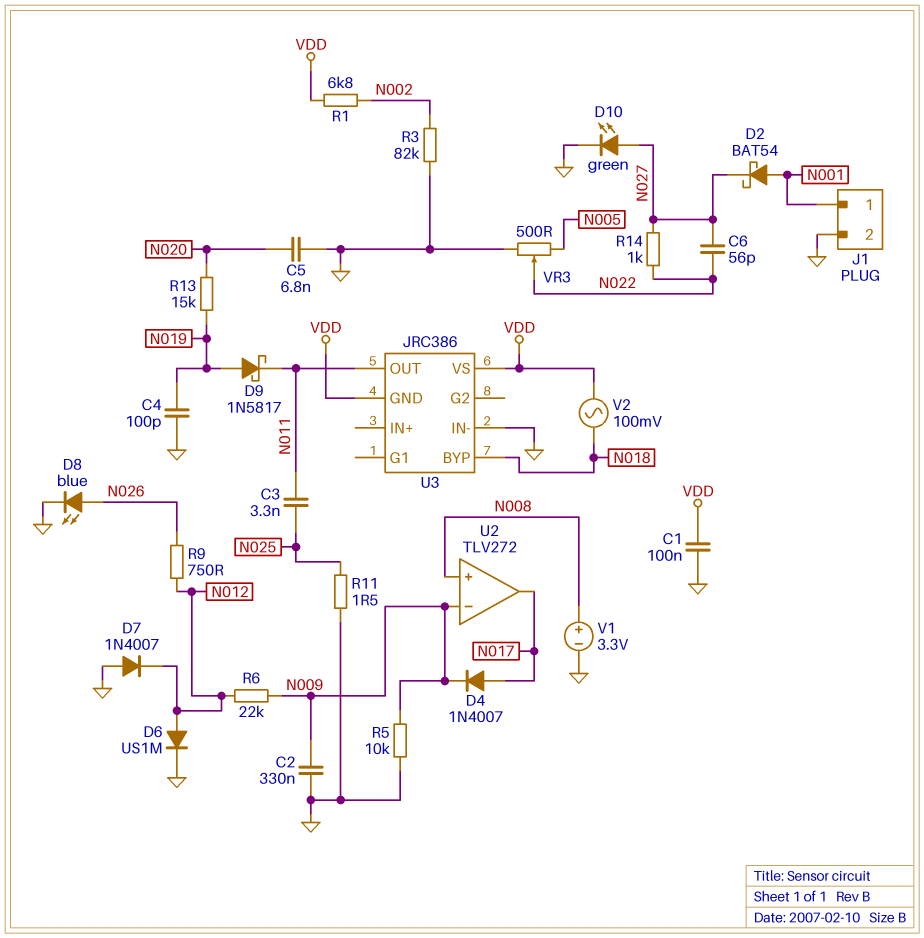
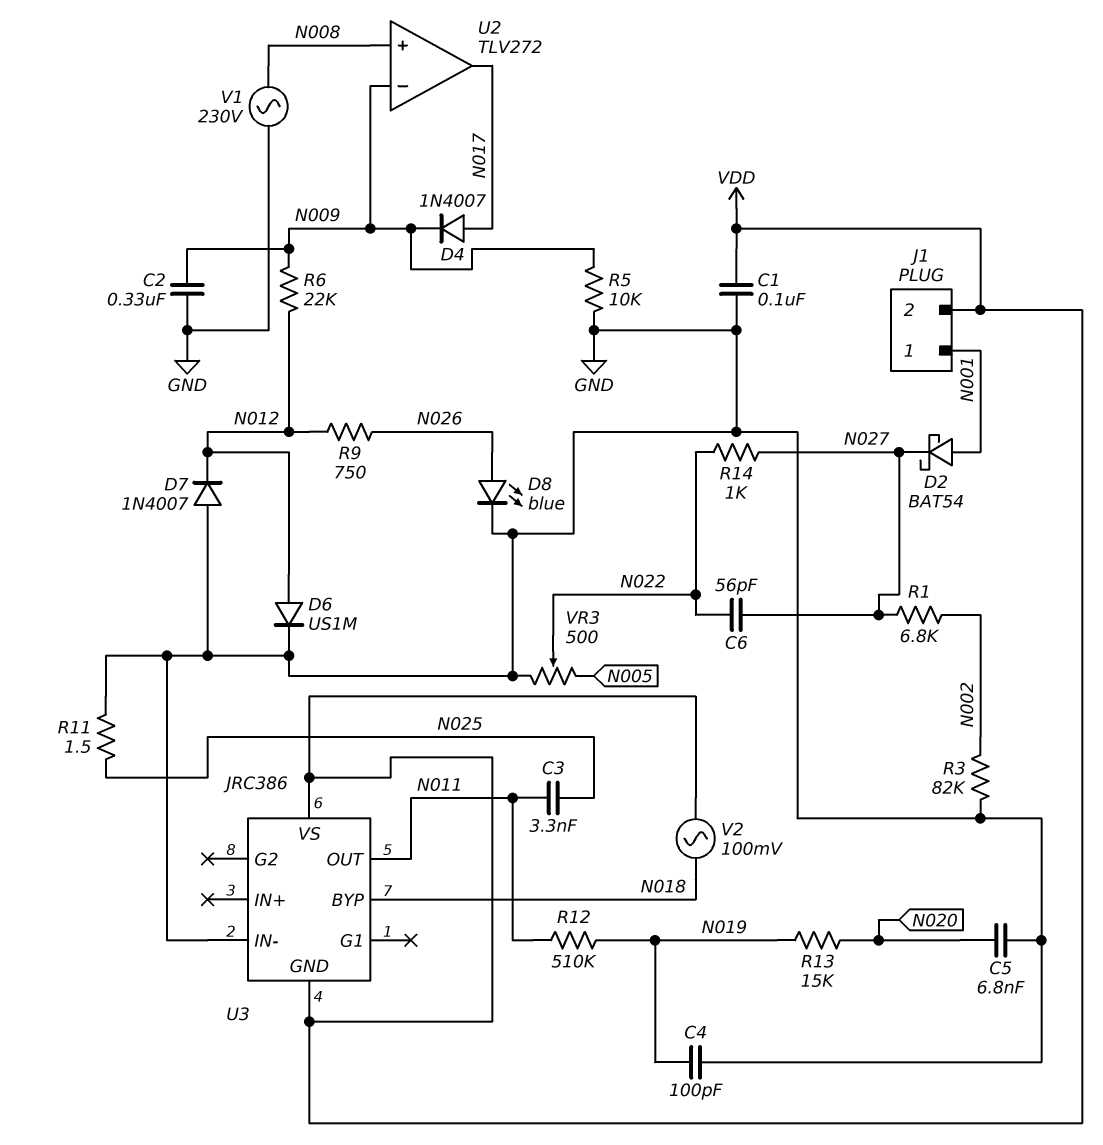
D9: schottky 1N5817 (A N019, K N011) -> none
D10: LED green (A N027, K GND) -> none
J1 pin 2: GND -> VDD
R1: 6.8k (N002, VDD) -> 6.8k (N002, N027)
R12: none -> 510k (N011, N019)
V1: 3.3V (plus N008, minus GND) -> AC 230V (GND, N008)

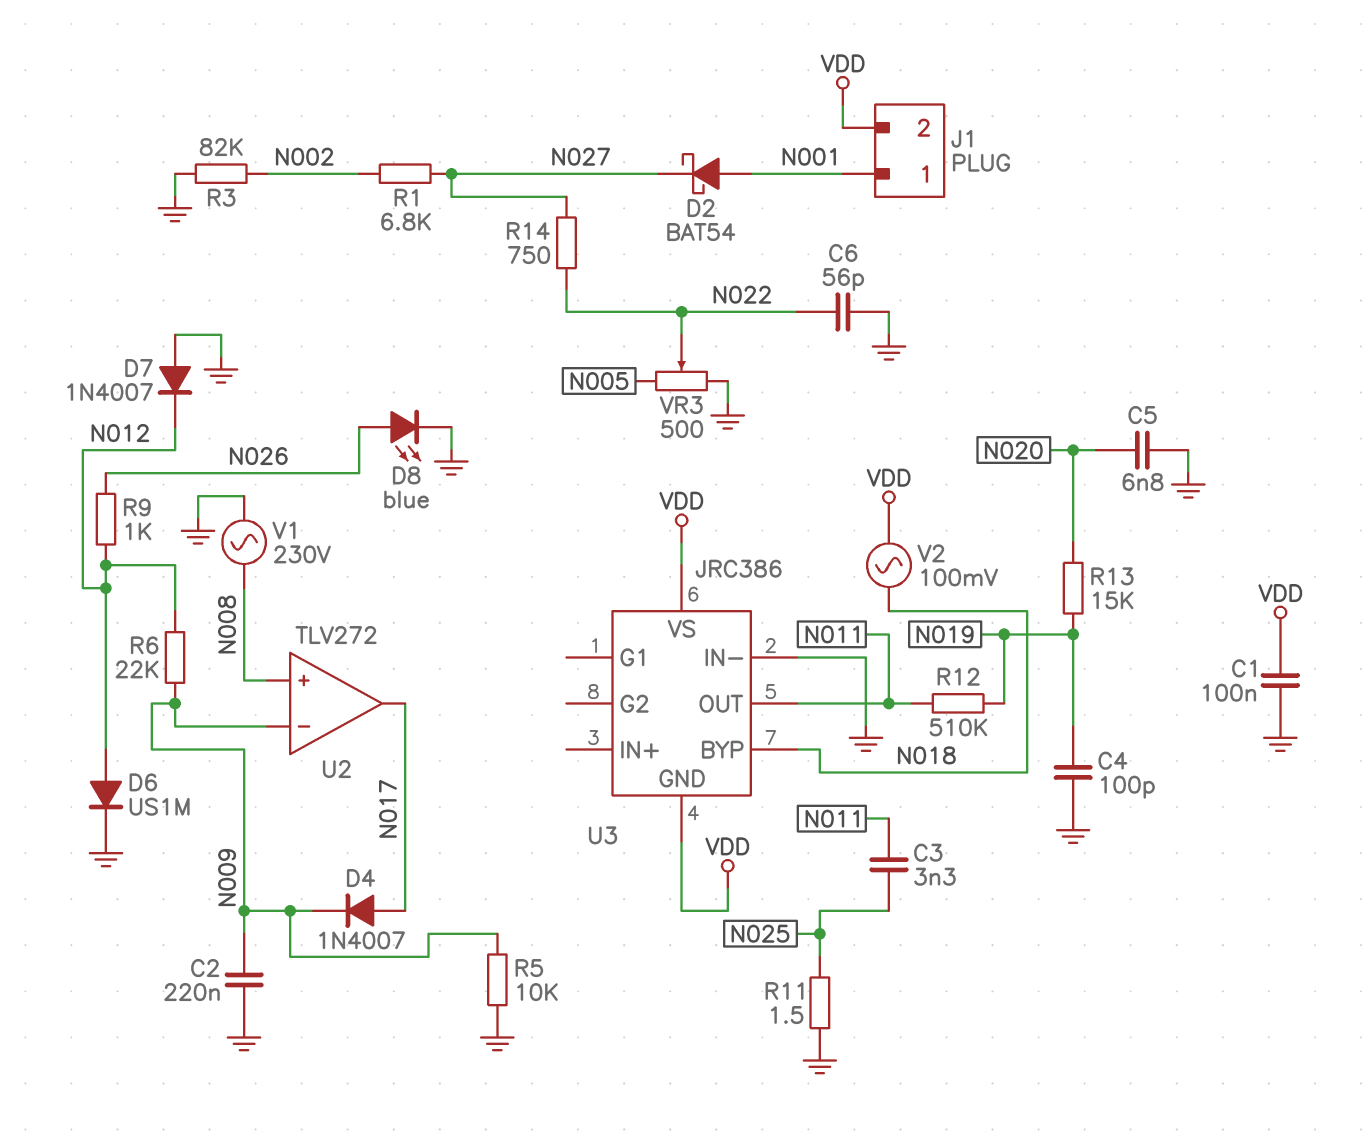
C2: 330nF (GND, N009) -> 220nF (GND, N009)
C6: 56pF (N022, N027) -> 56pF (GND, N022)
R9: 750 (N012, N026) -> 1k (N012, N026)
R14: 1k (N022, N027) -> 750 (N022, N027)

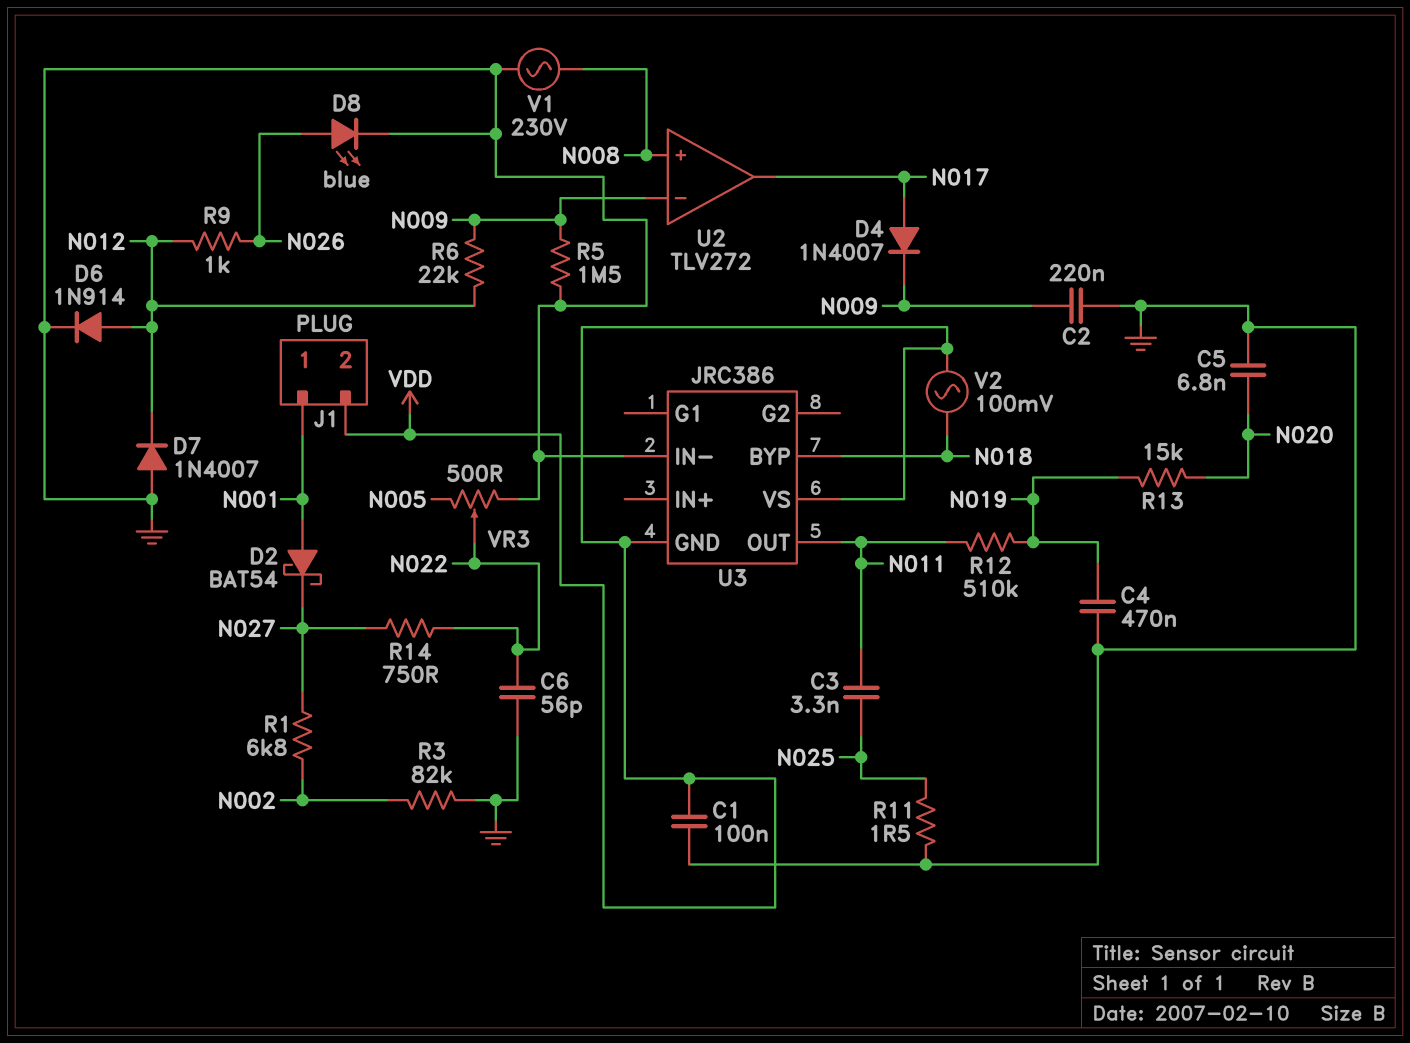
C4: 100pF (GND, N019) -> 470nF (GND, N019)
D6: diode US1M (A N012, K GND) -> diode 1N914 (A N012, K GND)
R5: 10k (GND, N009) -> 1.5M (GND, N009)

